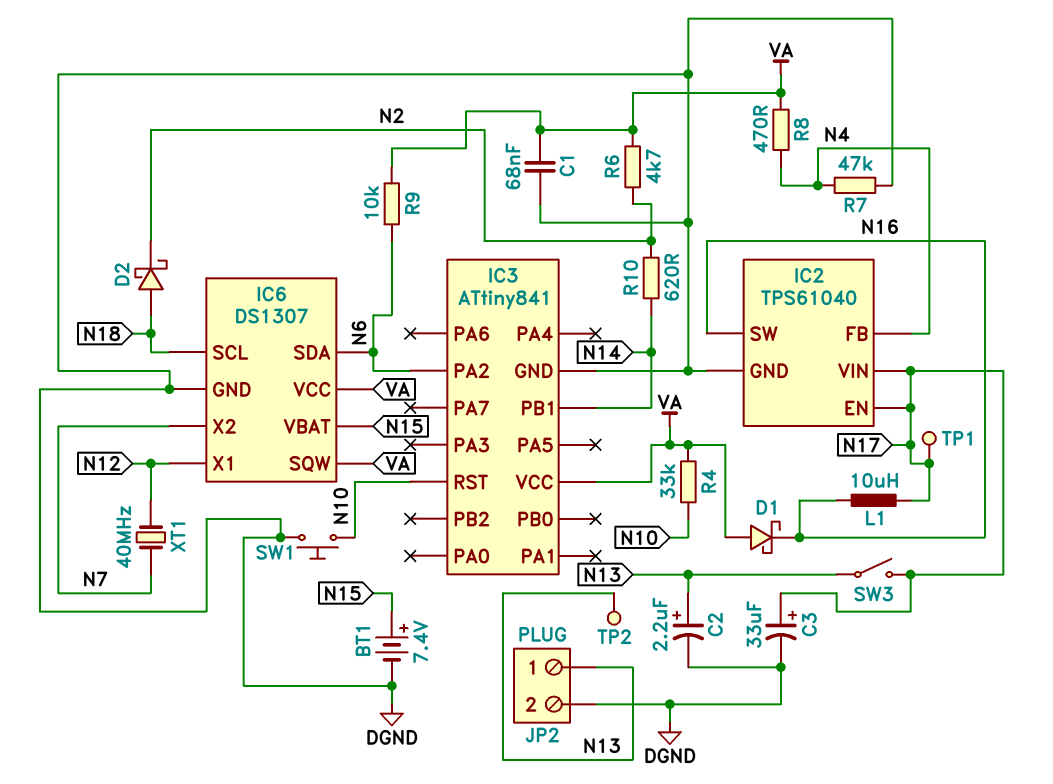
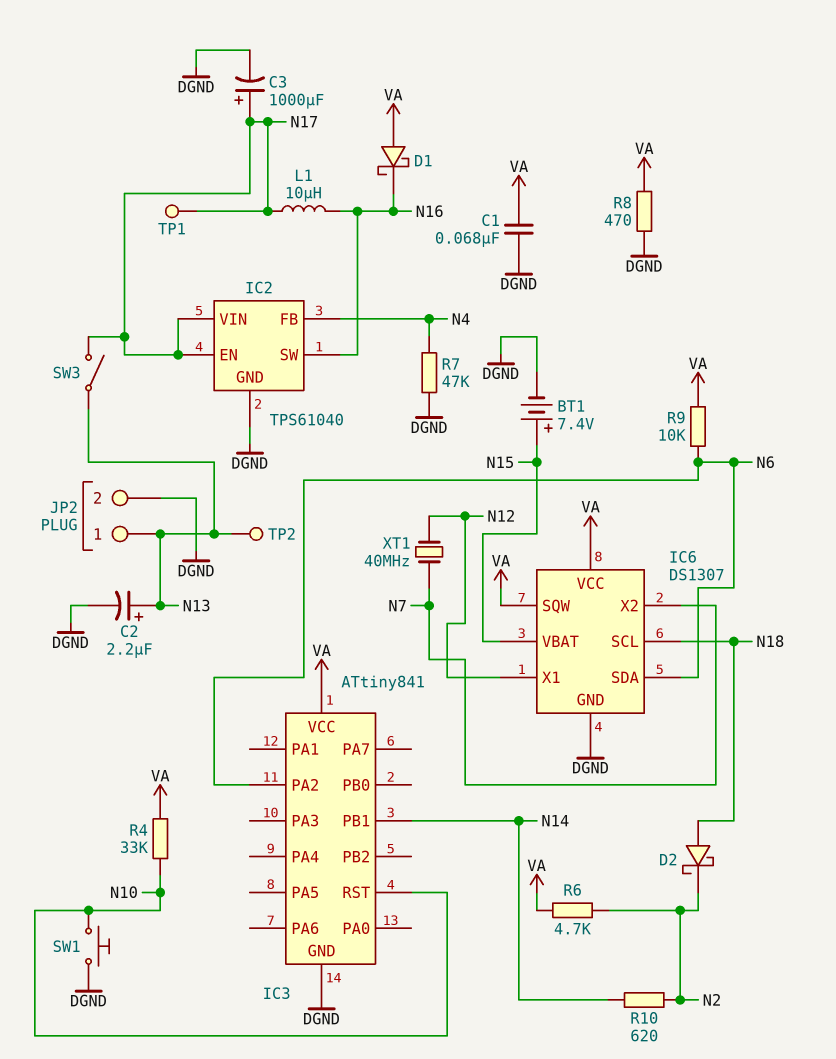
C3: 33uF (plus N17, minus DGND) -> 1000uF (plus N17, minus DGND)
R8: 470 (N4, VA) -> 470 (DGND, VA)

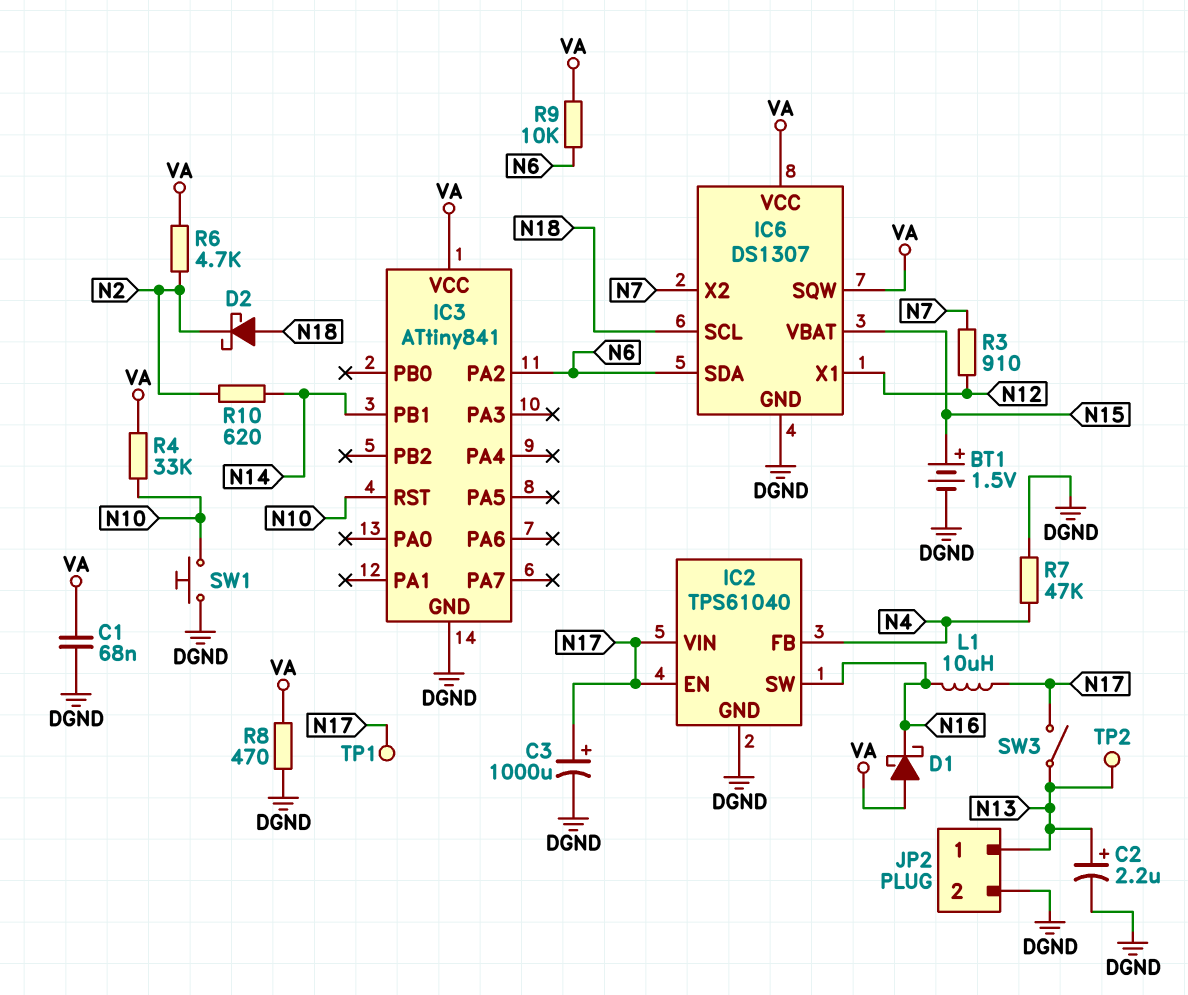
BT1: 7.4V (plus N15, minus DGND) -> 1.5V (plus N15, minus DGND)
R3: none -> 910 (N7, N12)
XT1: 40MHz (N7, N12) -> none

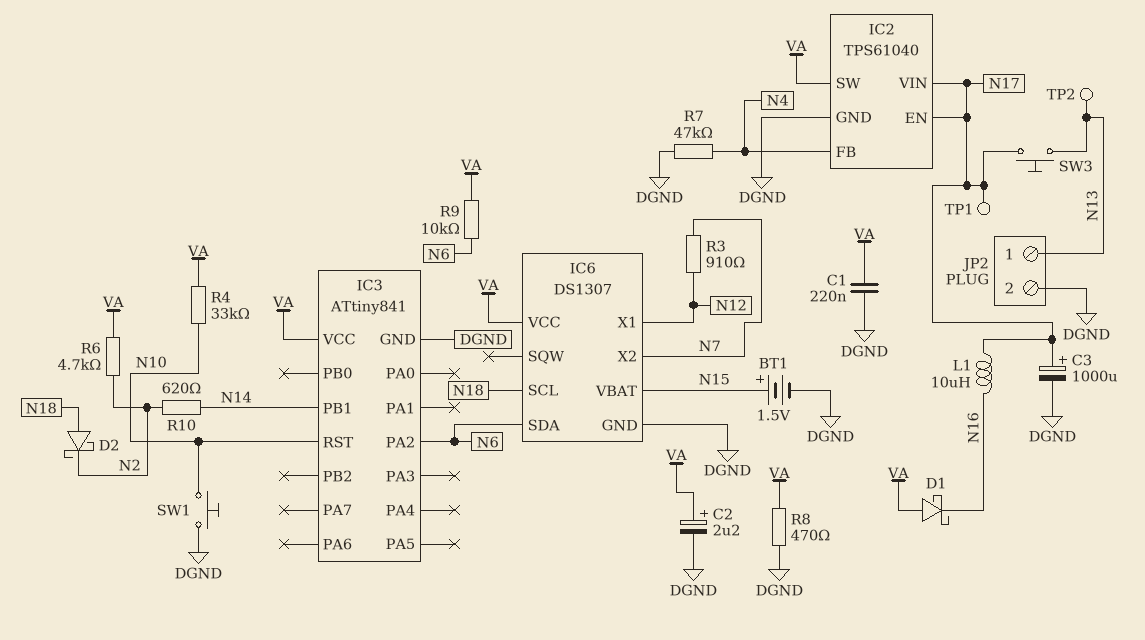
C1: 68nF (DGND, VA) -> 220nF (DGND, VA)
C2: 2.2uF (plus N13, minus DGND) -> 2.2uF (plus VA, minus DGND)
IC2 pin SW: N16 -> VA
IC6 pin SQW: VA -> none
SW3: switch (N13, N17) -> button (N13, N17)

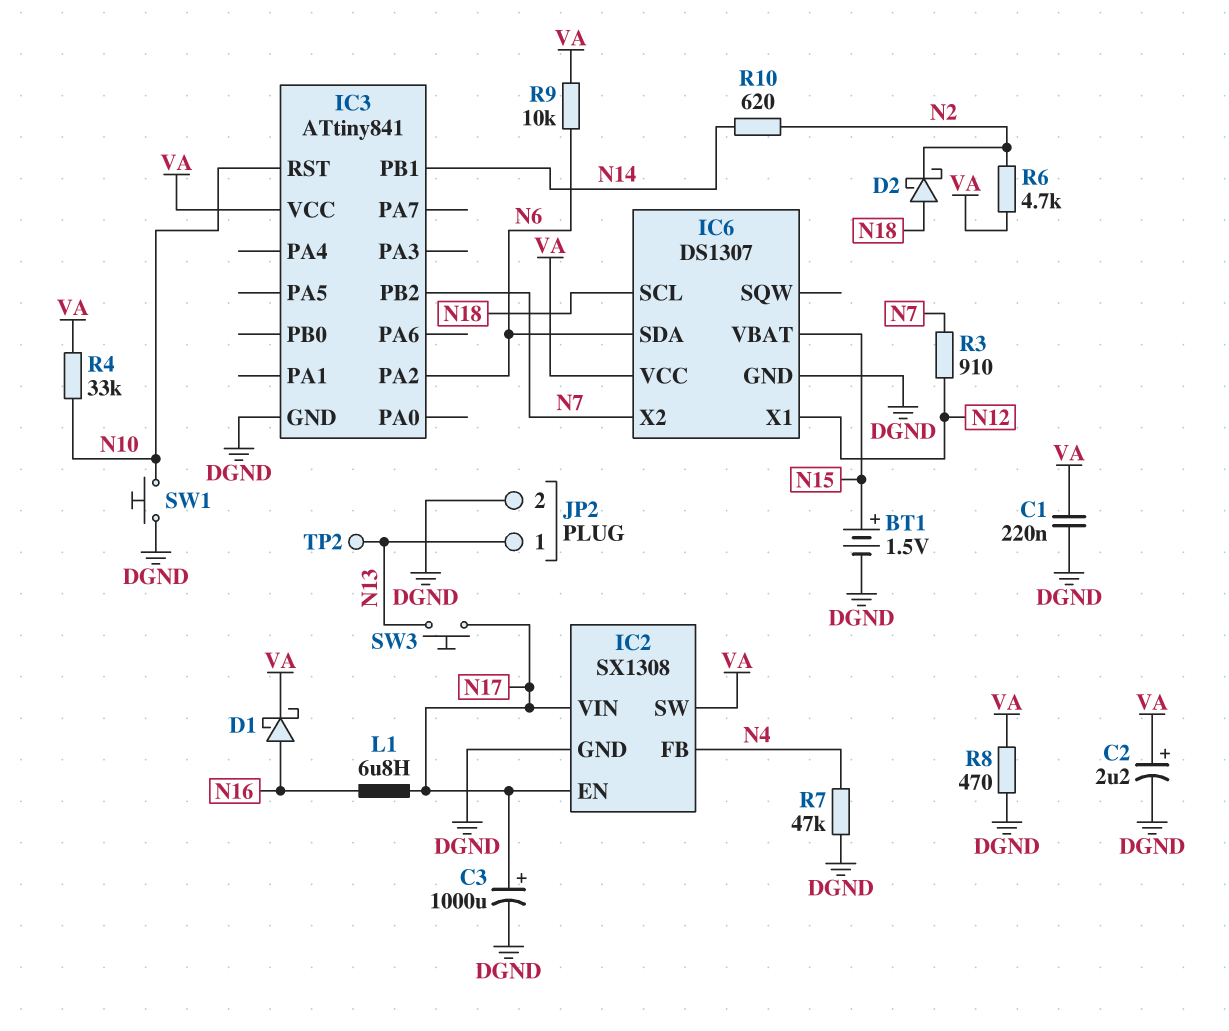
D1: schottky (A VA, K N16) -> schottky (A N16, K VA)
IC2: TPS61040 -> SX1308
IC3 pin PB2: none -> N7
L1: 10uH (N16, N17) -> 6.8uH (N16, N17)
TP1: test point (N17) -> none

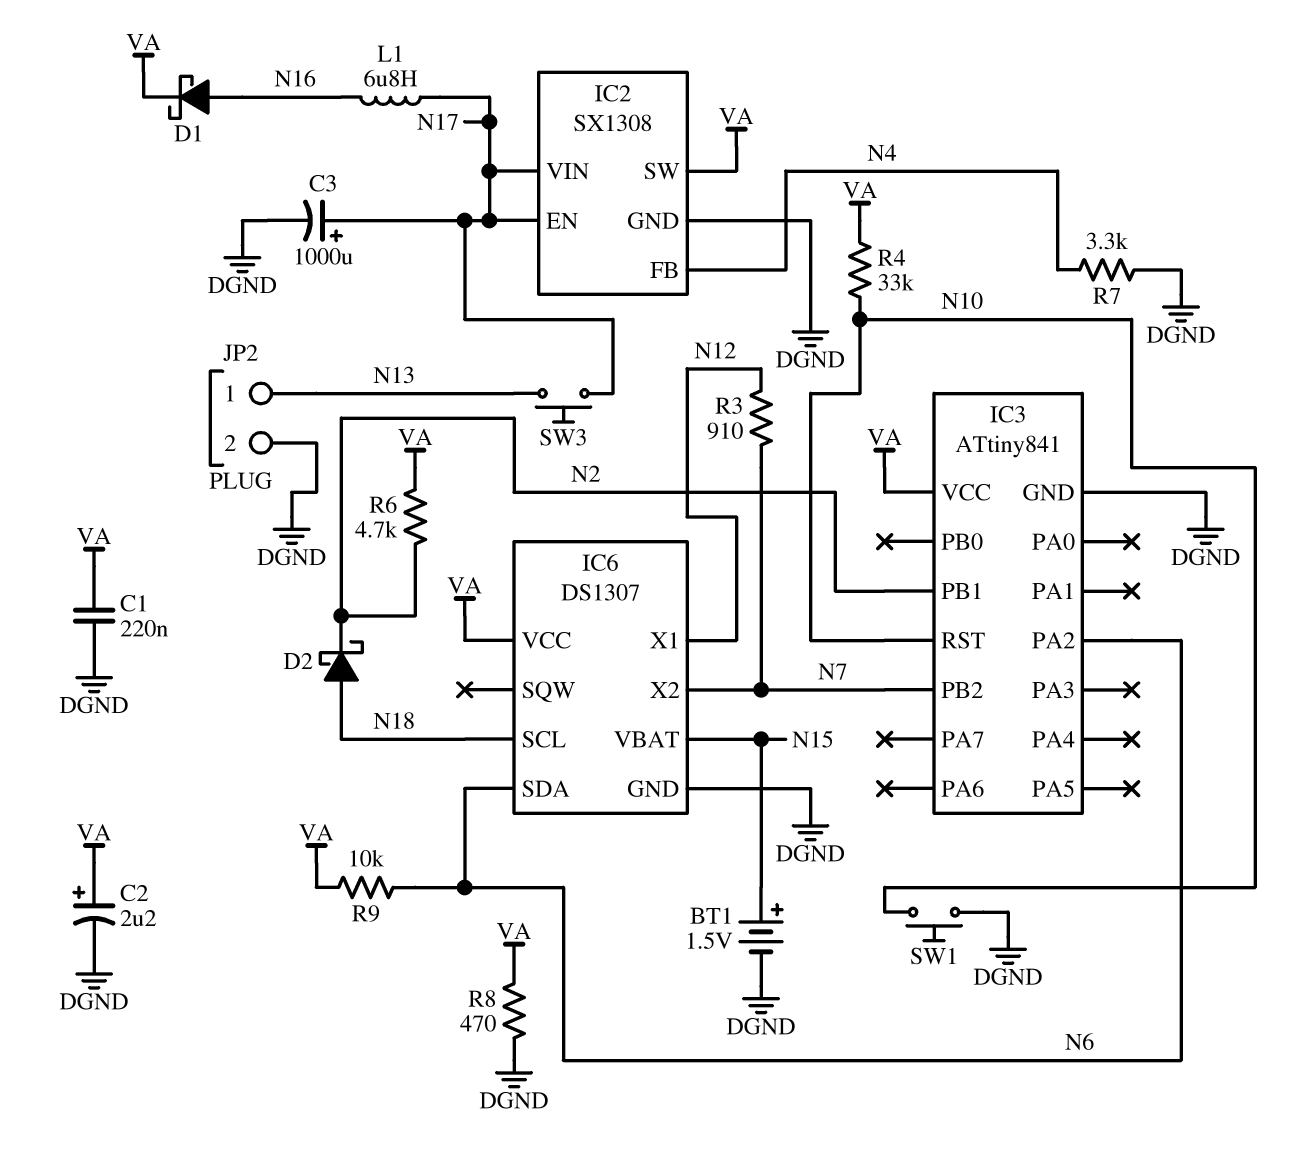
IC3 pin PB1: N14 -> N2
R7: 47k (DGND, N4) -> 3.3k (DGND, N4)
R10: 620 (N2, N14) -> none
TP2: test point (N13) -> none

